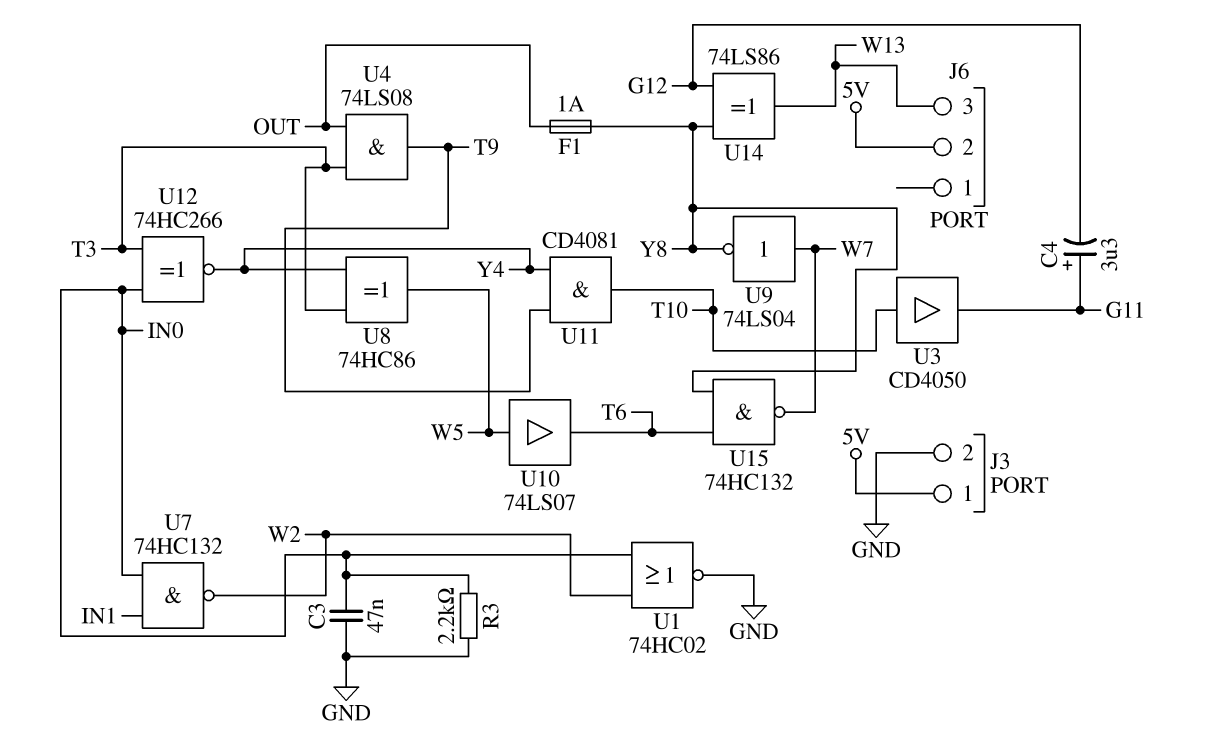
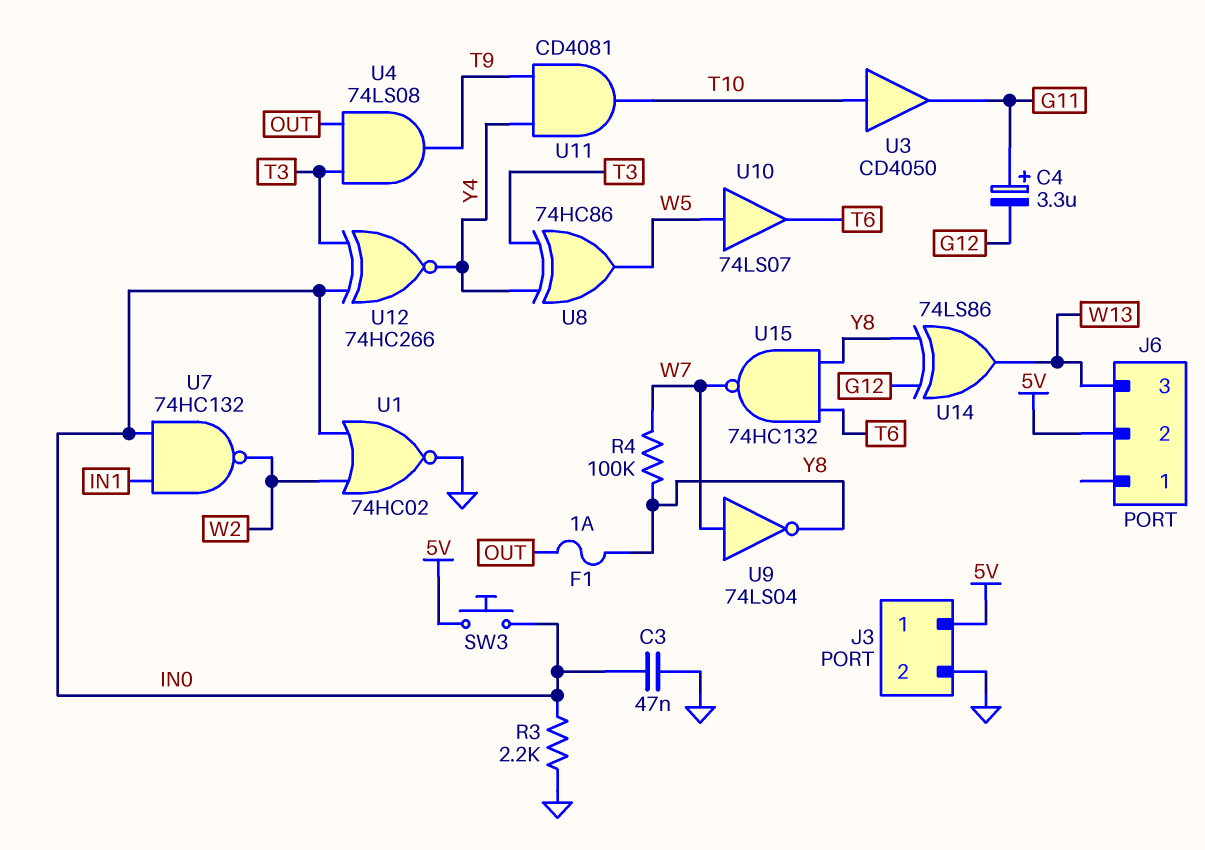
R4: none -> 100k (W7, Y8)
SW3: none -> button (5V, IN0)

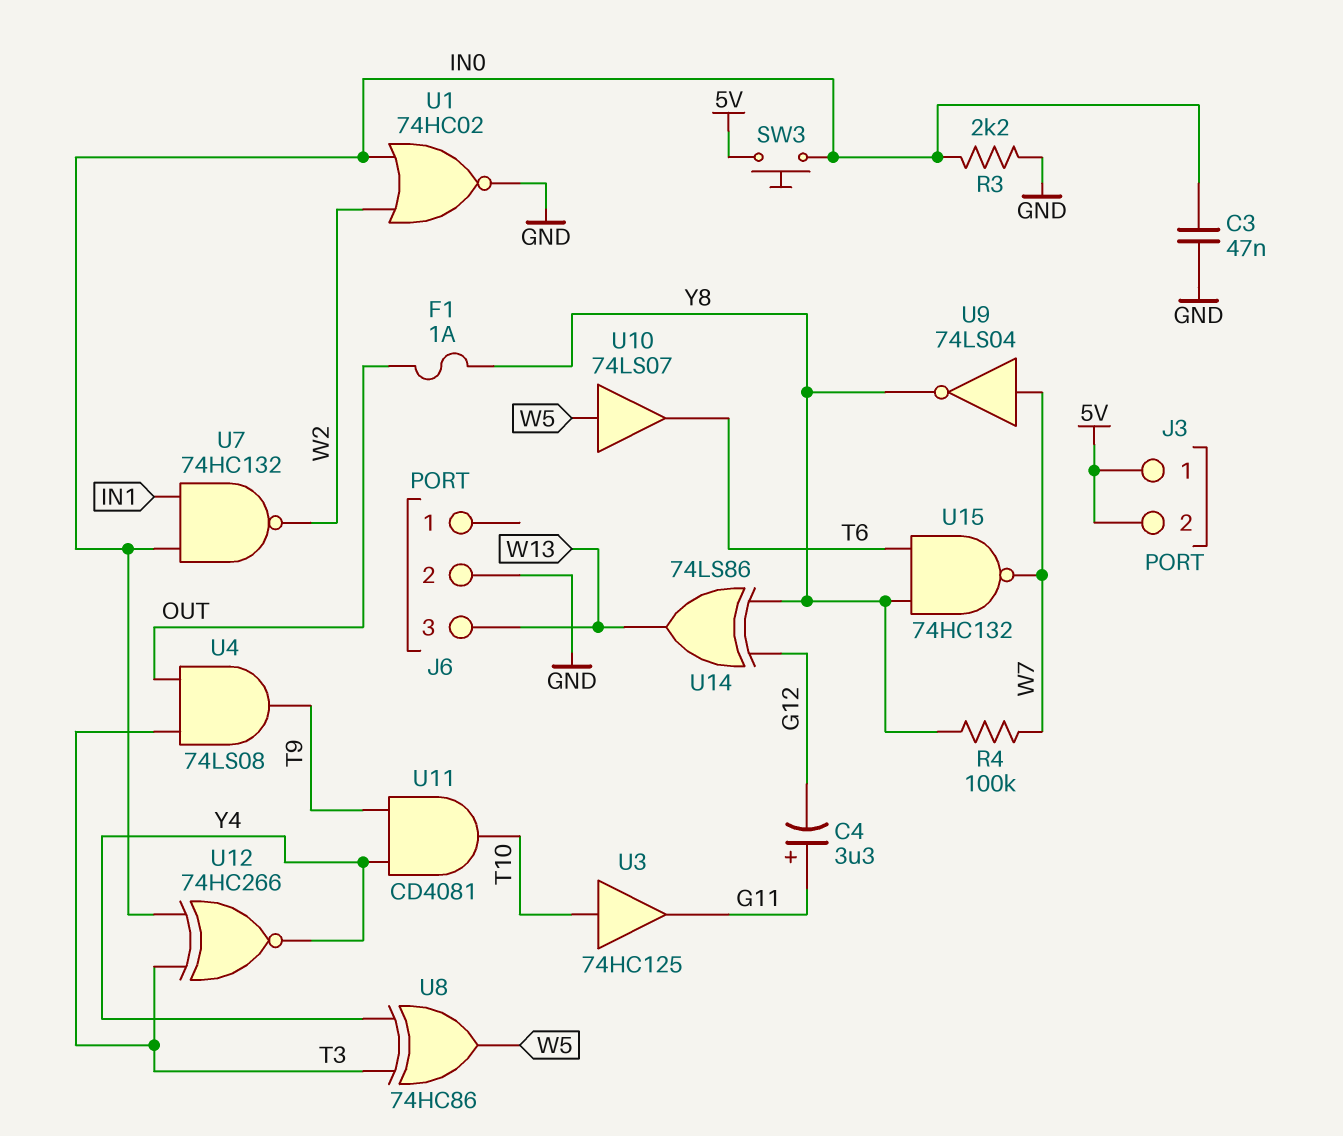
J3 pin 2: GND -> 5V
J6 pin 2: 5V -> GND
U3: buffer CD4050 (in T10, out G11) -> buffer 74HC125 (in T10, out G11)

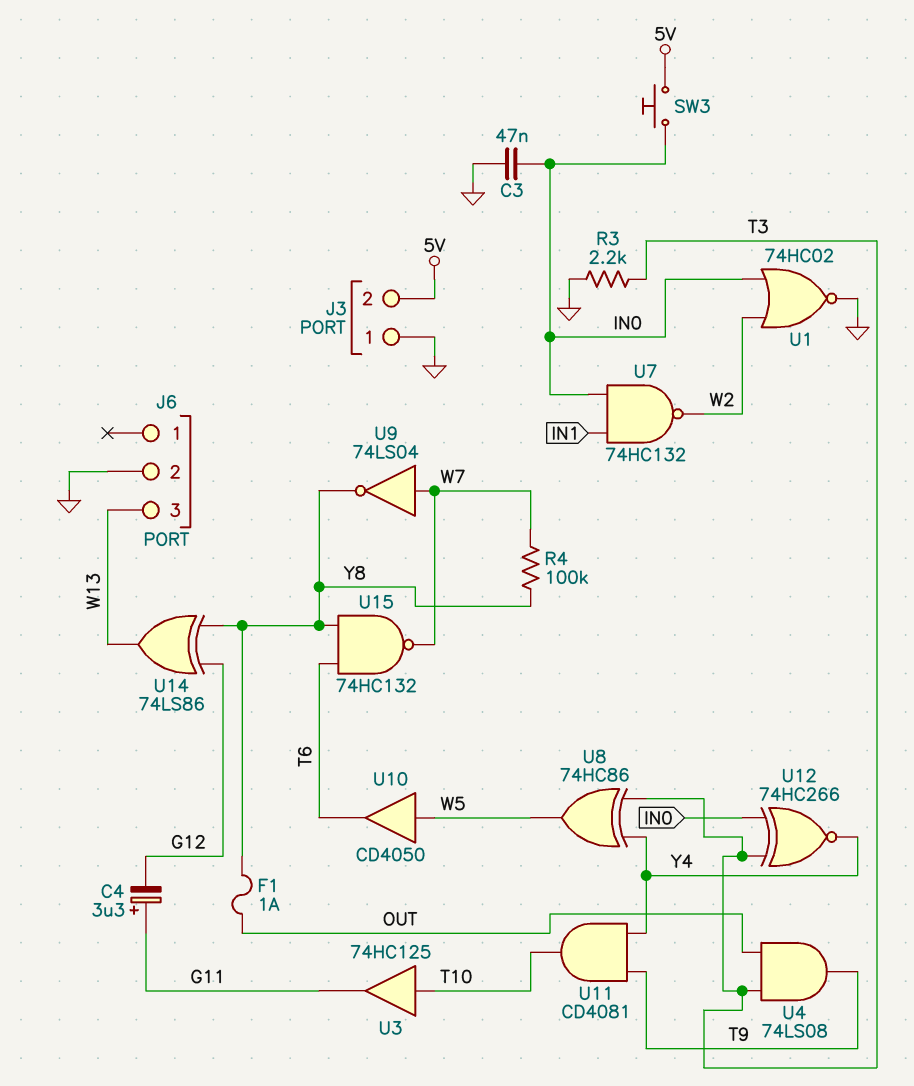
J3 pin 1: 5V -> GND
R3: 2.2k (GND, IN0) -> 2.2k (GND, T3)
U10: buffer 74LS07 (in W5, out T6) -> buffer CD4050 (in W5, out T6)

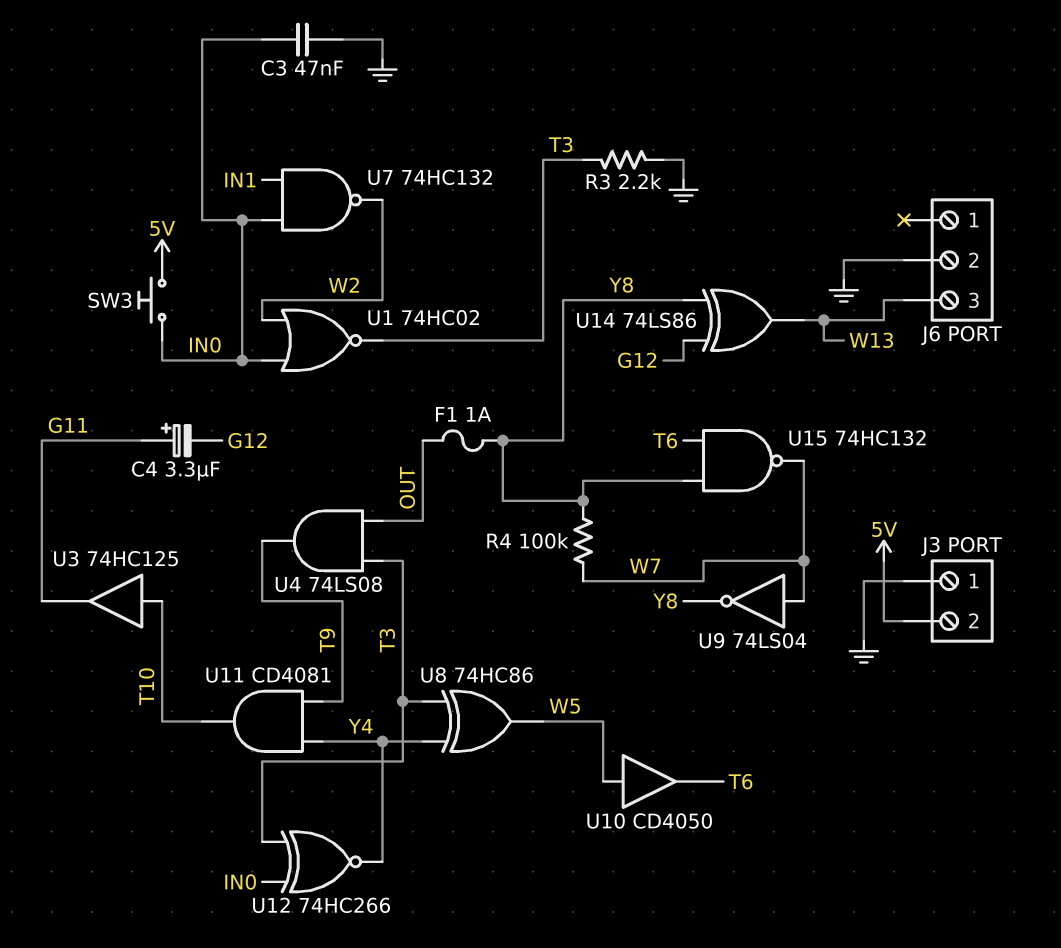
U1: NOR 74HC02 (in IN0, in W2, out GND) -> NOR 74HC02 (in IN0, in W2, out T3)

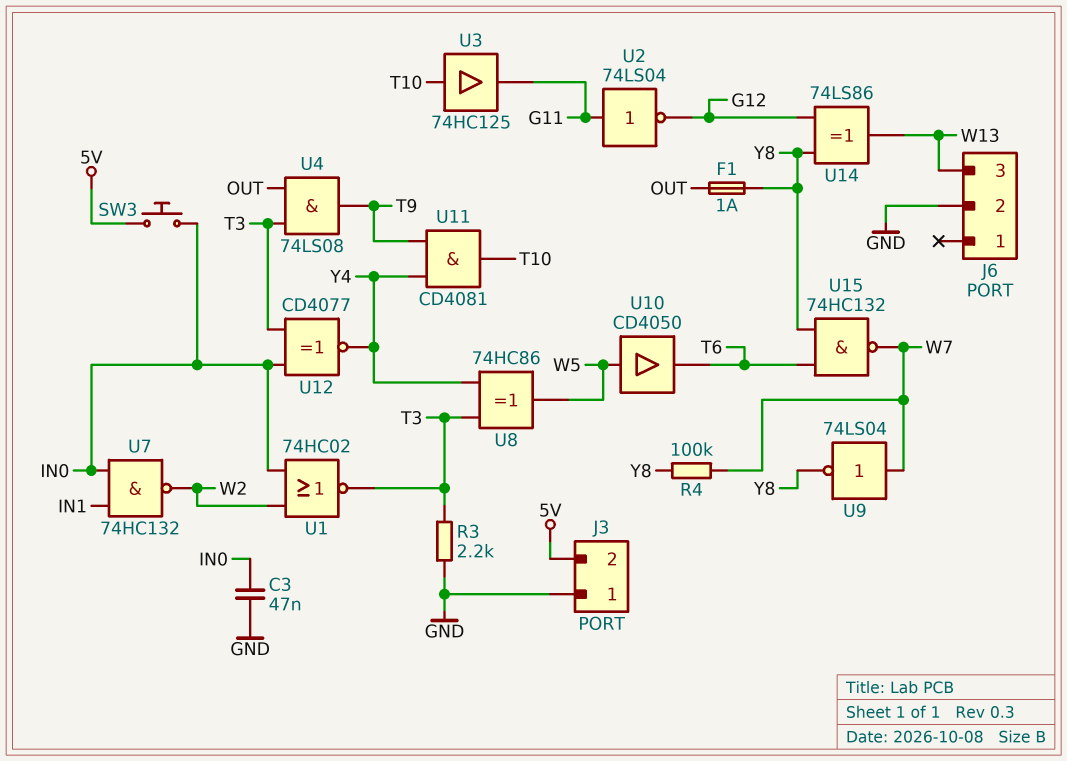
C4: 3.3uF (plus G11, minus G12) -> none
U2: none -> NOT 74LS04 (in G11, out G12)
U12: XNOR 74HC266 (in IN0, in T3, out Y4) -> XNOR CD4077 (in IN0, in T3, out Y4)

